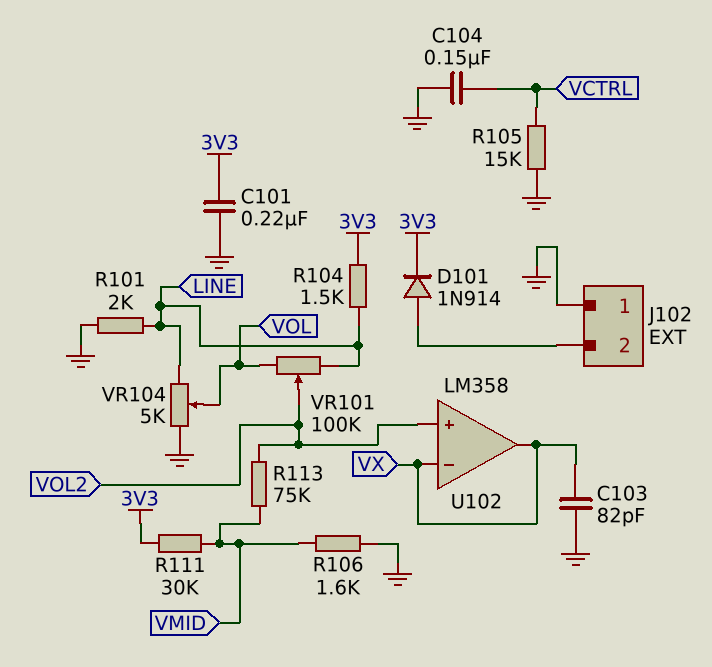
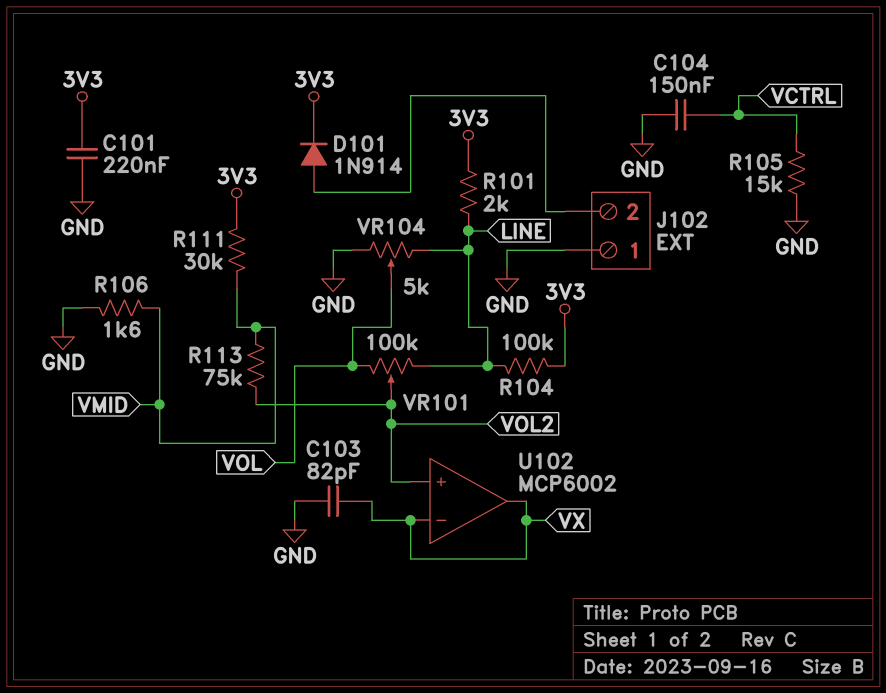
R101: 2k (GND, LINE) -> 2k (3V3, LINE)
R104: 1.5k (3V3, LINE) -> 100k (3V3, LINE)
U102: LM358 -> MCP6002

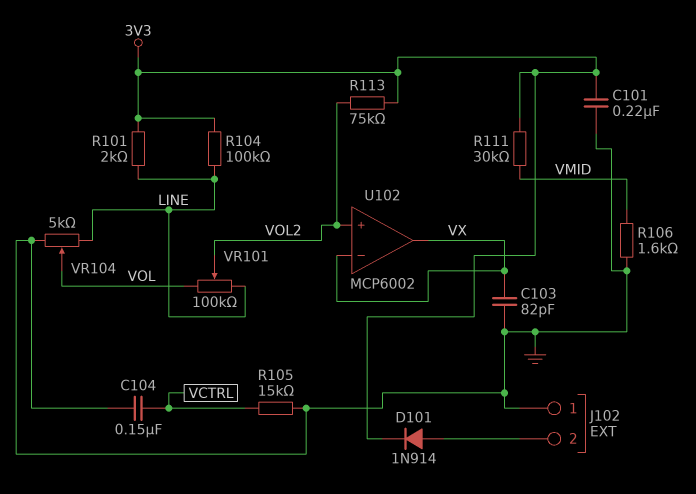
R113: 75k (VMID, VOL2) -> 75k (3V3, VOL2)

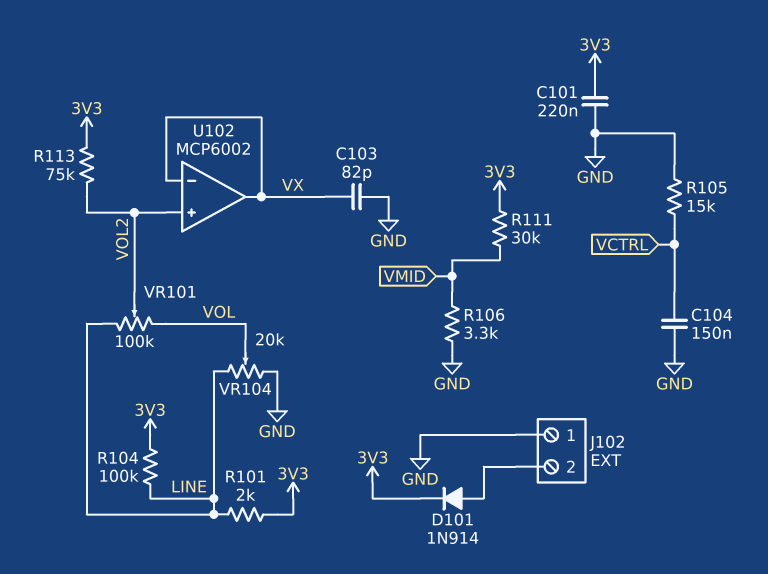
R106: 1.6k (GND, VMID) -> 3.3k (GND, VMID)
VR104: 5k (GND, LINE, wiper VOL) -> 20k (GND, LINE, wiper VOL)

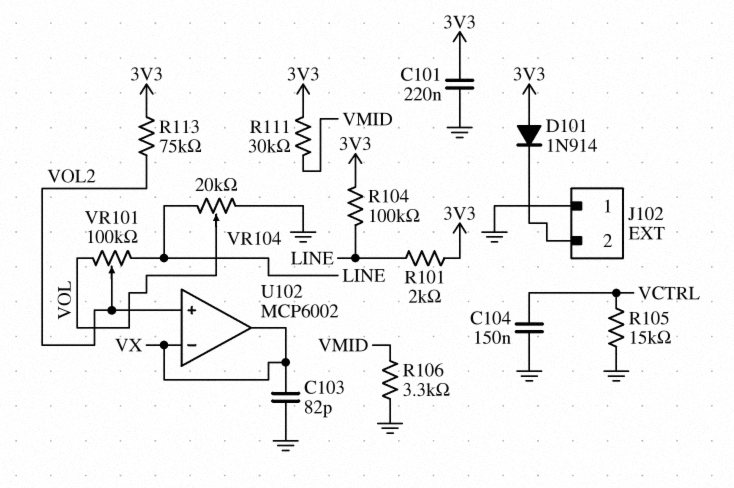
D101: diode 1N914 (A J102/2, K 3V3) -> diode 1N914 (A 3V3, K J102/2)

